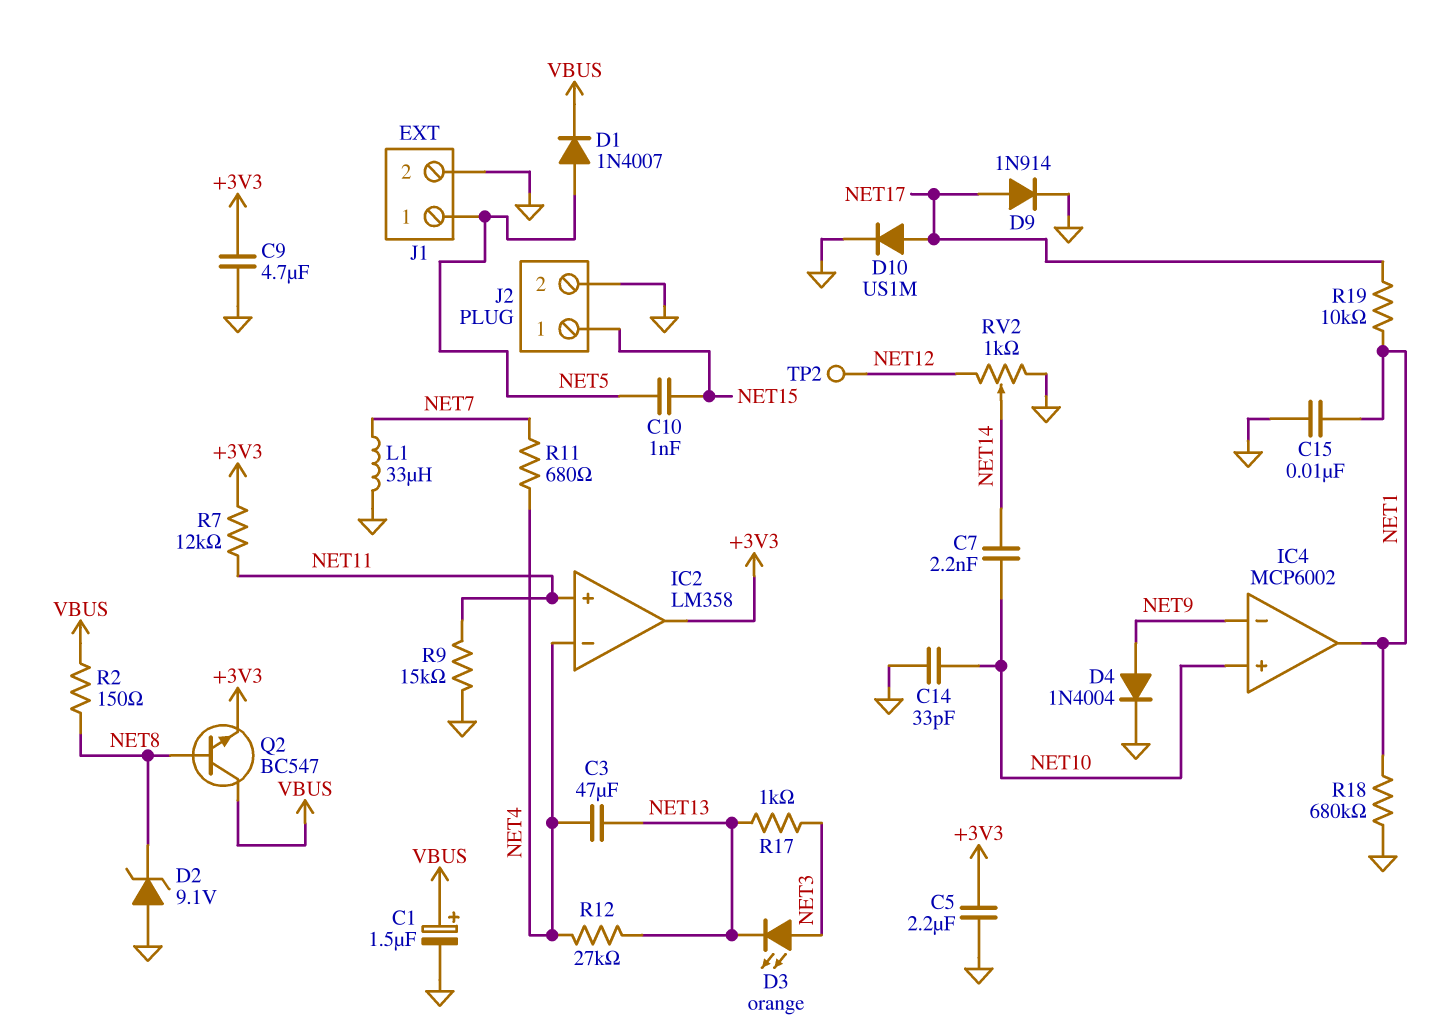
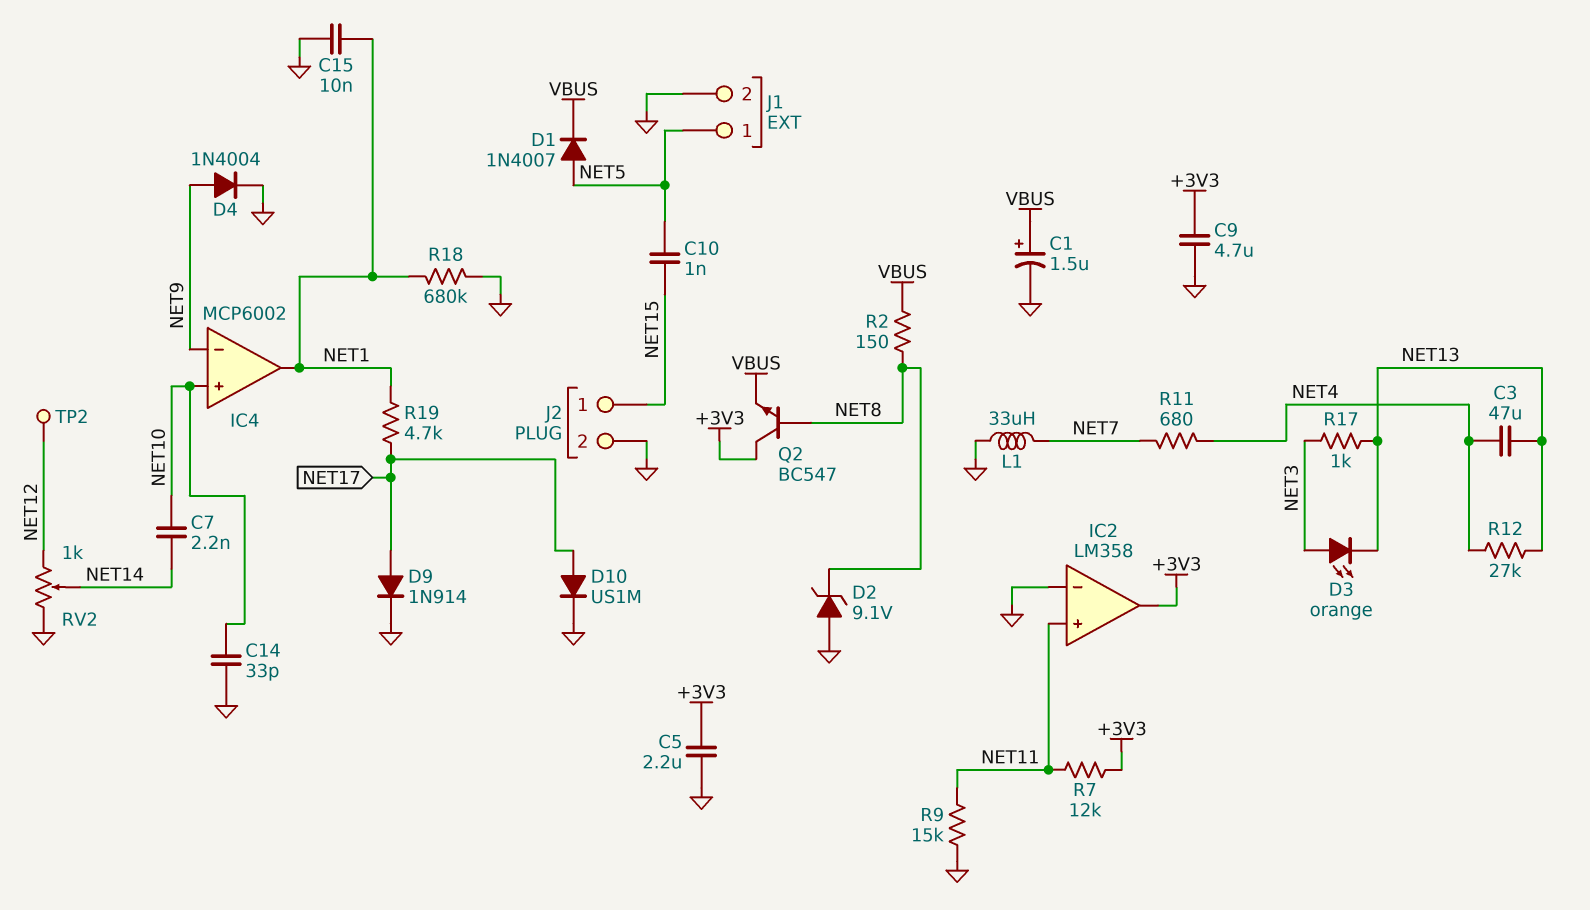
IC2 pin in-: NET4 -> GND
Q2: NPN BC547 (B NET8, C VBUS, E +3V3) -> NPN BC547 (B NET8, C +3V3, E VBUS)
R19: 10k (NET1, NET17) -> 4.7k (NET1, NET17)

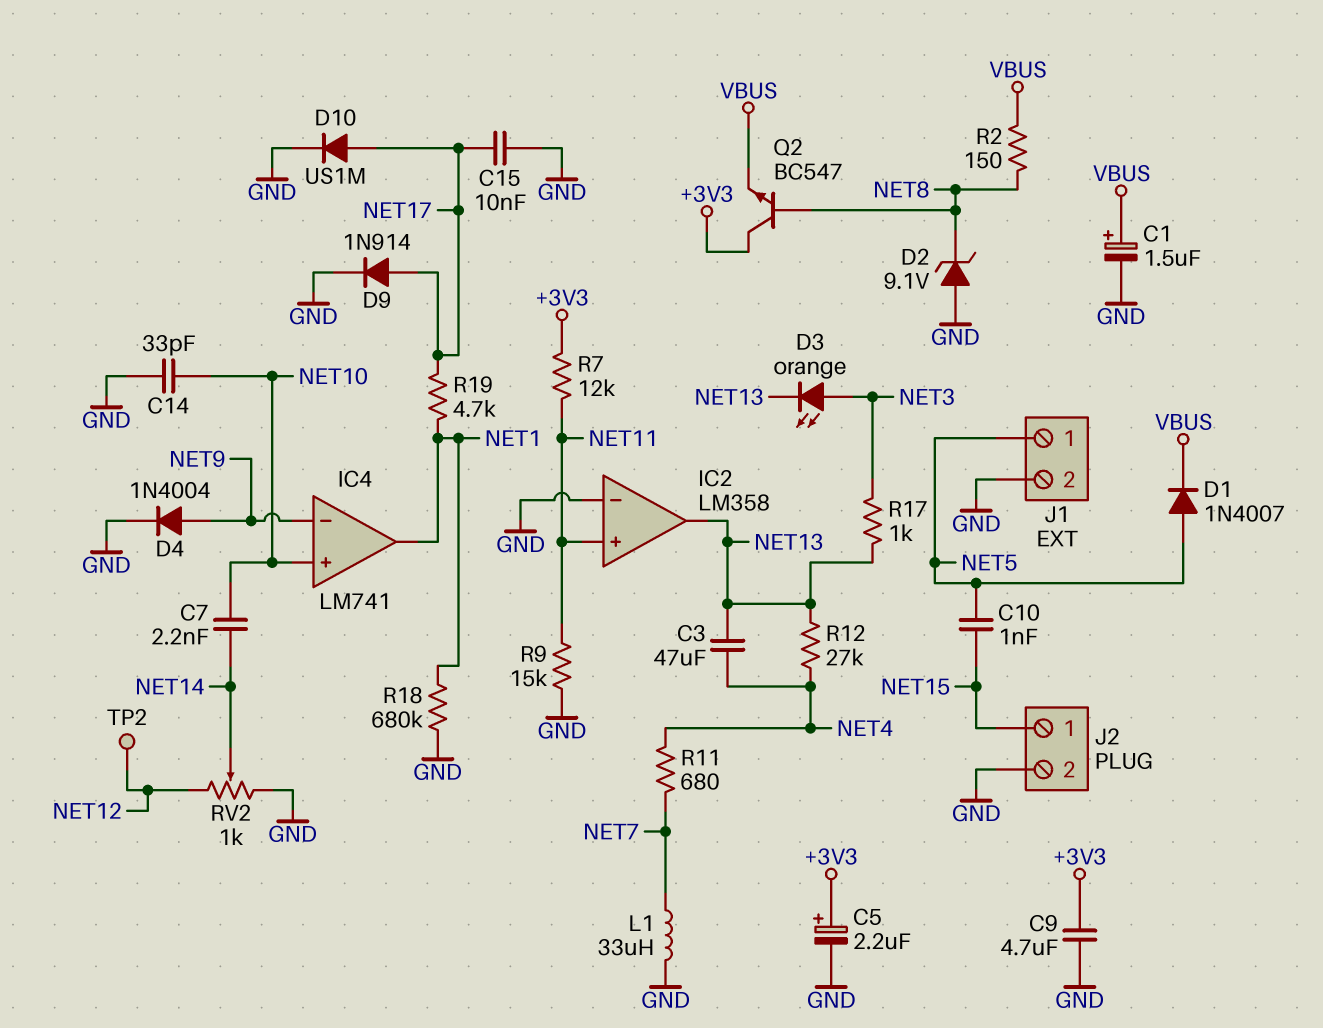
C5: 2.2uF (+3V3, GND) -> 2.2uF (plus +3V3, minus GND)
C15: 10nF (GND, NET1) -> 10nF (GND, NET17)
IC2 pin out: +3V3 -> NET13
IC4: MCP6002 -> LM741

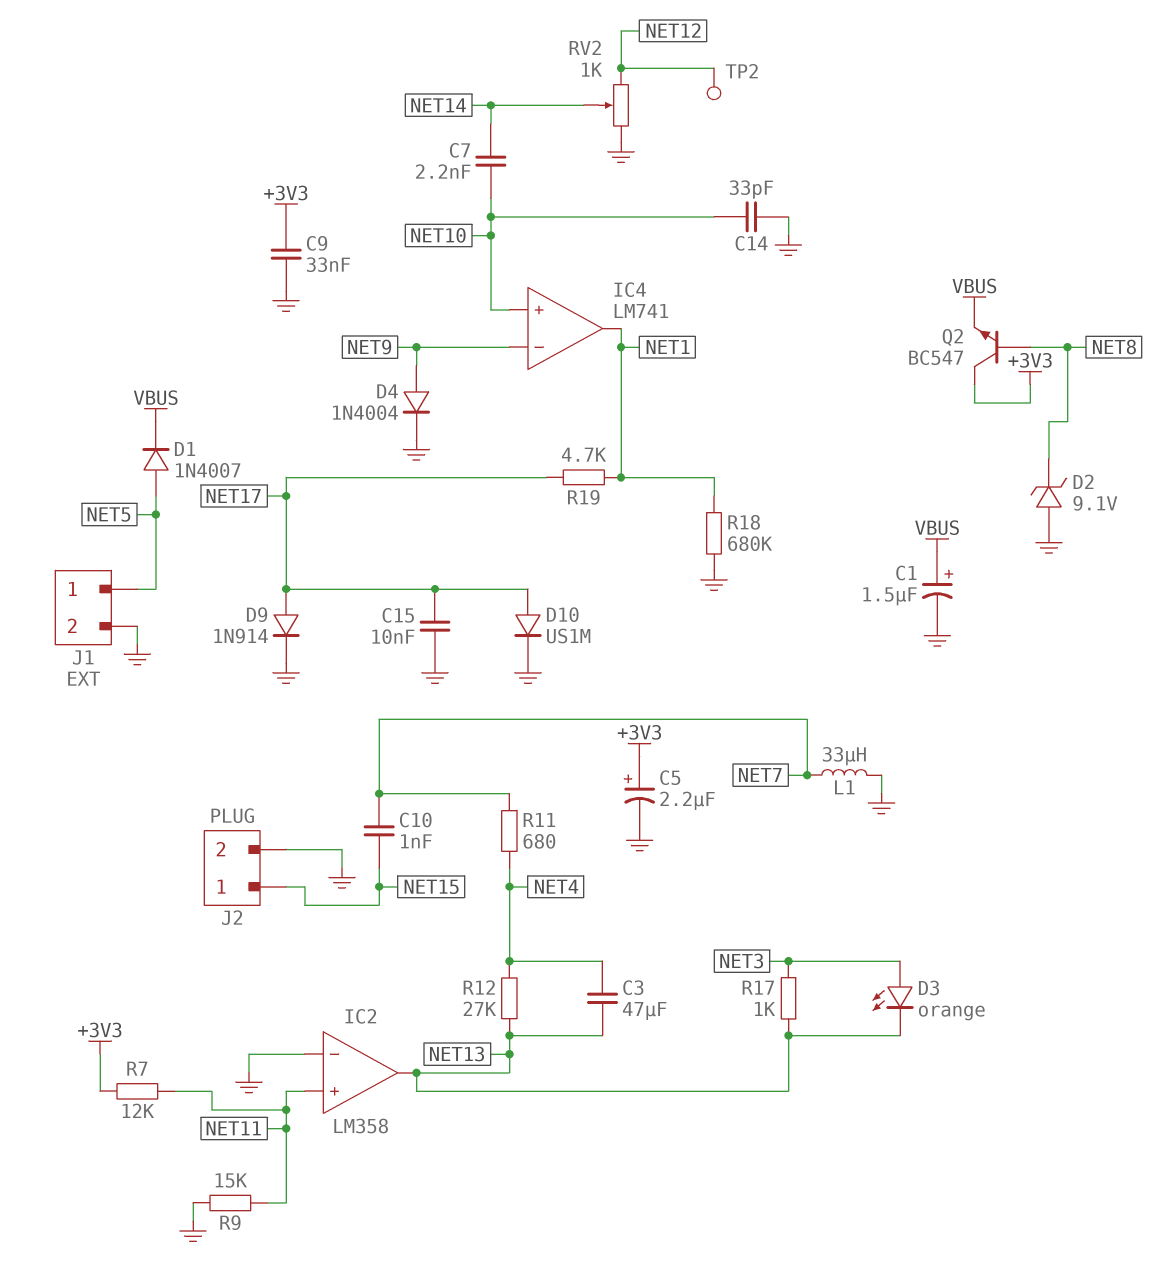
C9: 4.7uF (+3V3, GND) -> 33nF (+3V3, GND)
C10: 1nF (NET5, NET15) -> 1nF (NET7, NET15)
R2: 150 (NET8, VBUS) -> none

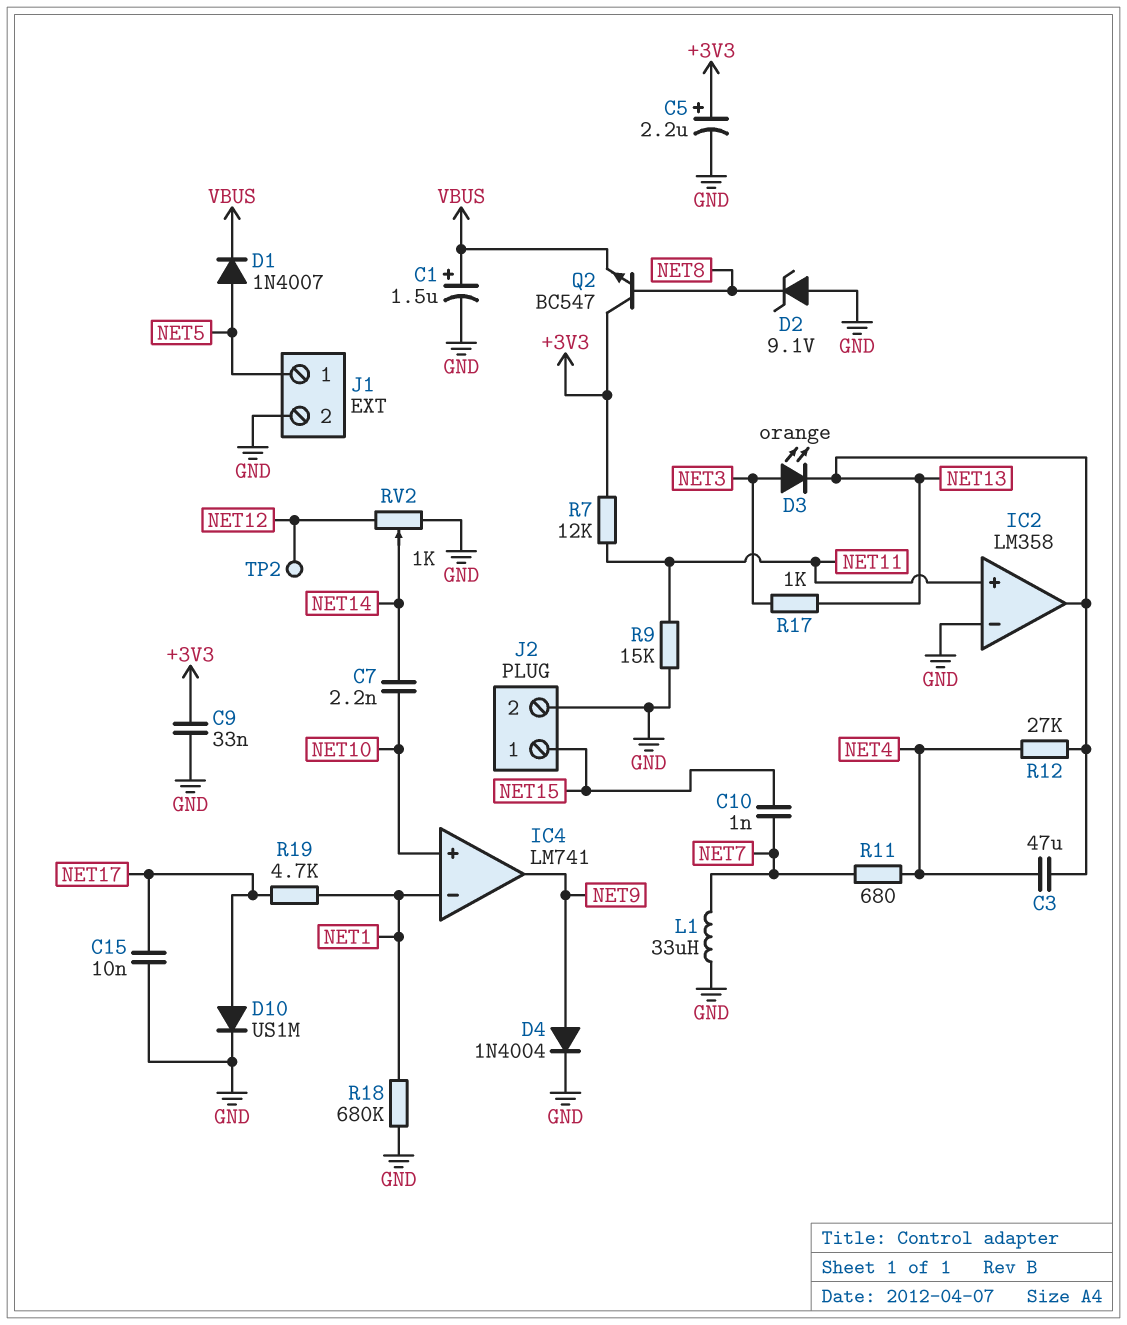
C14: 33pF (GND, NET10) -> none
D9: diode 1N914 (A NET17, K GND) -> none
IC4 pin in-: NET9 -> NET1
IC4 pin out: NET1 -> NET9

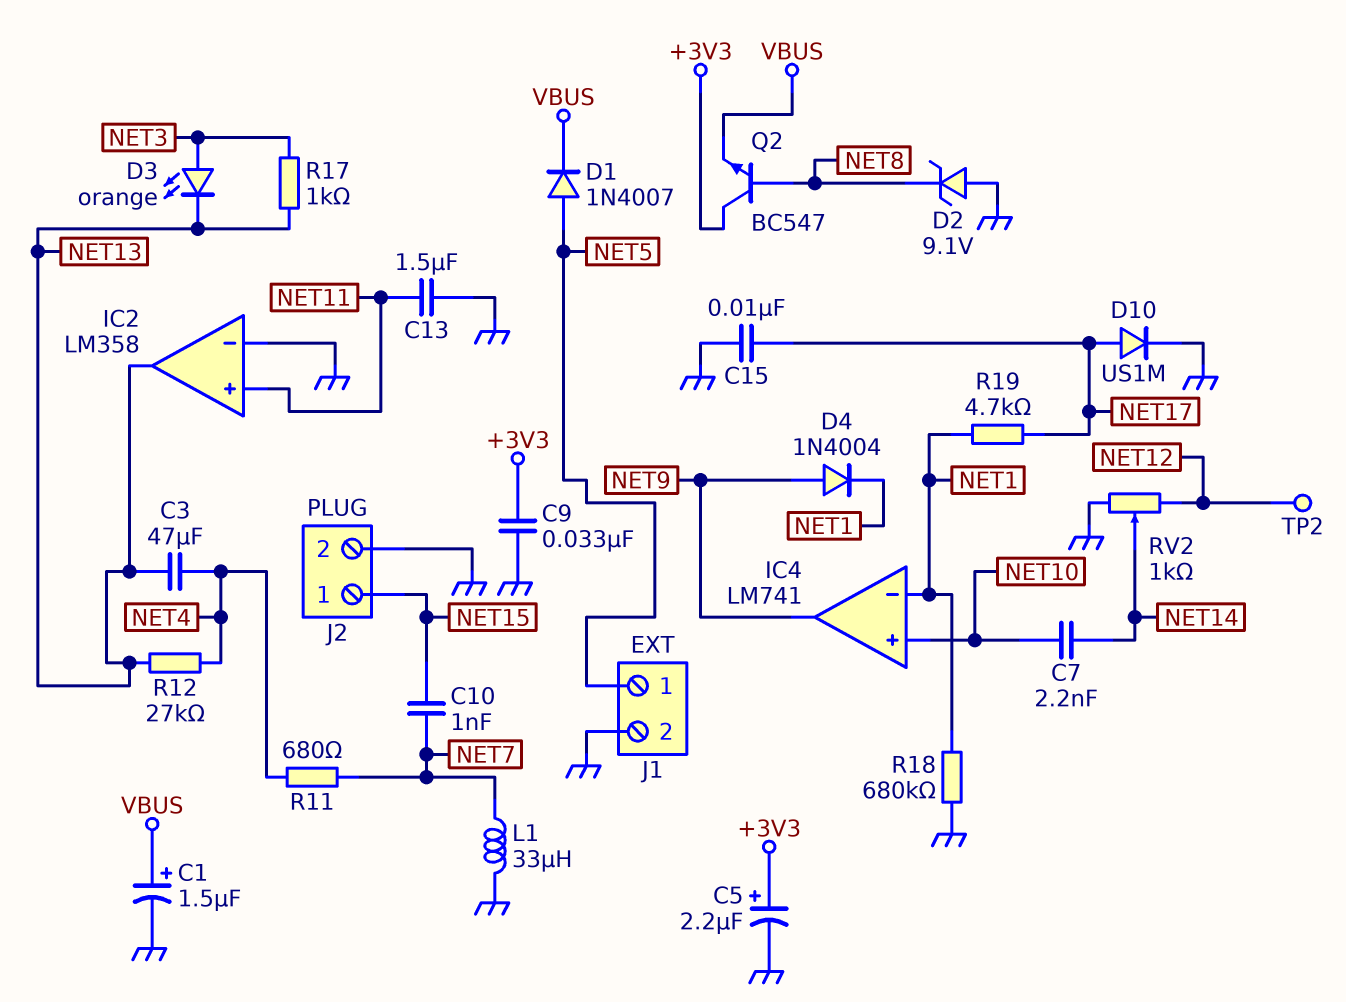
C13: none -> 1.5uF (GND, NET11)
D4: diode 1N4004 (A NET9, K GND) -> diode 1N4004 (A NET9, K NET1)
R7: 12k (+3V3, NET11) -> none
R9: 15k (GND, NET11) -> none

